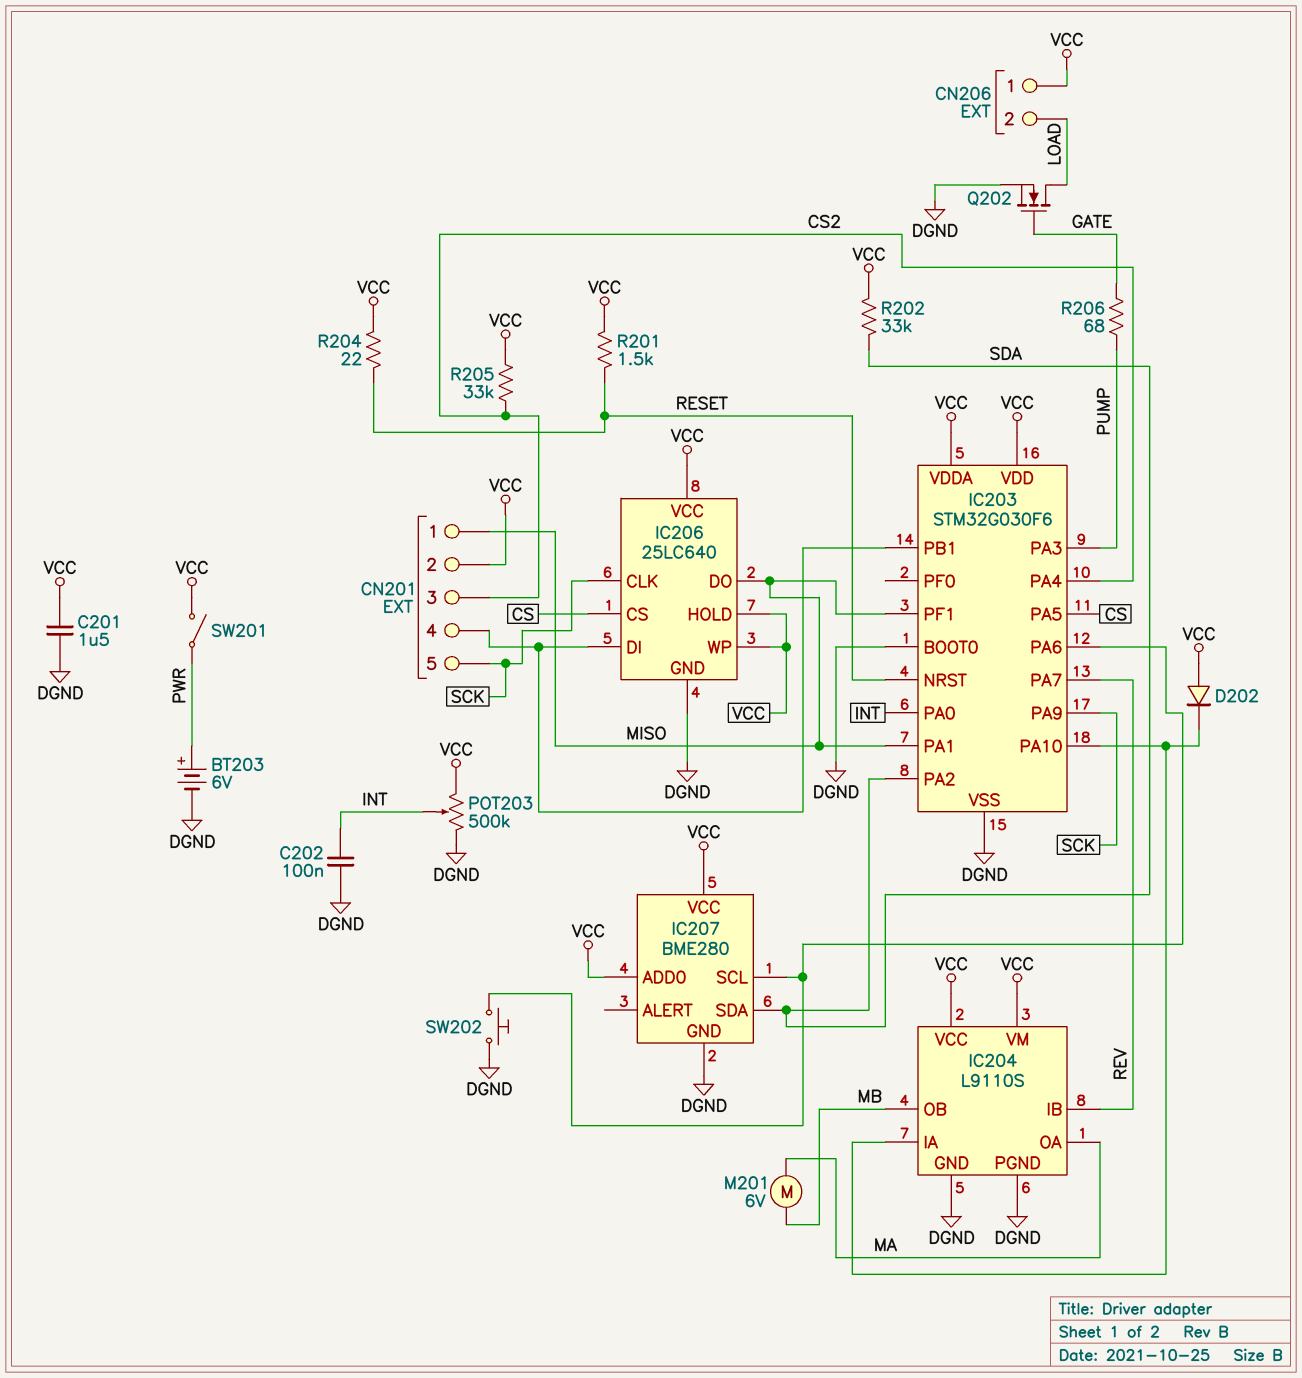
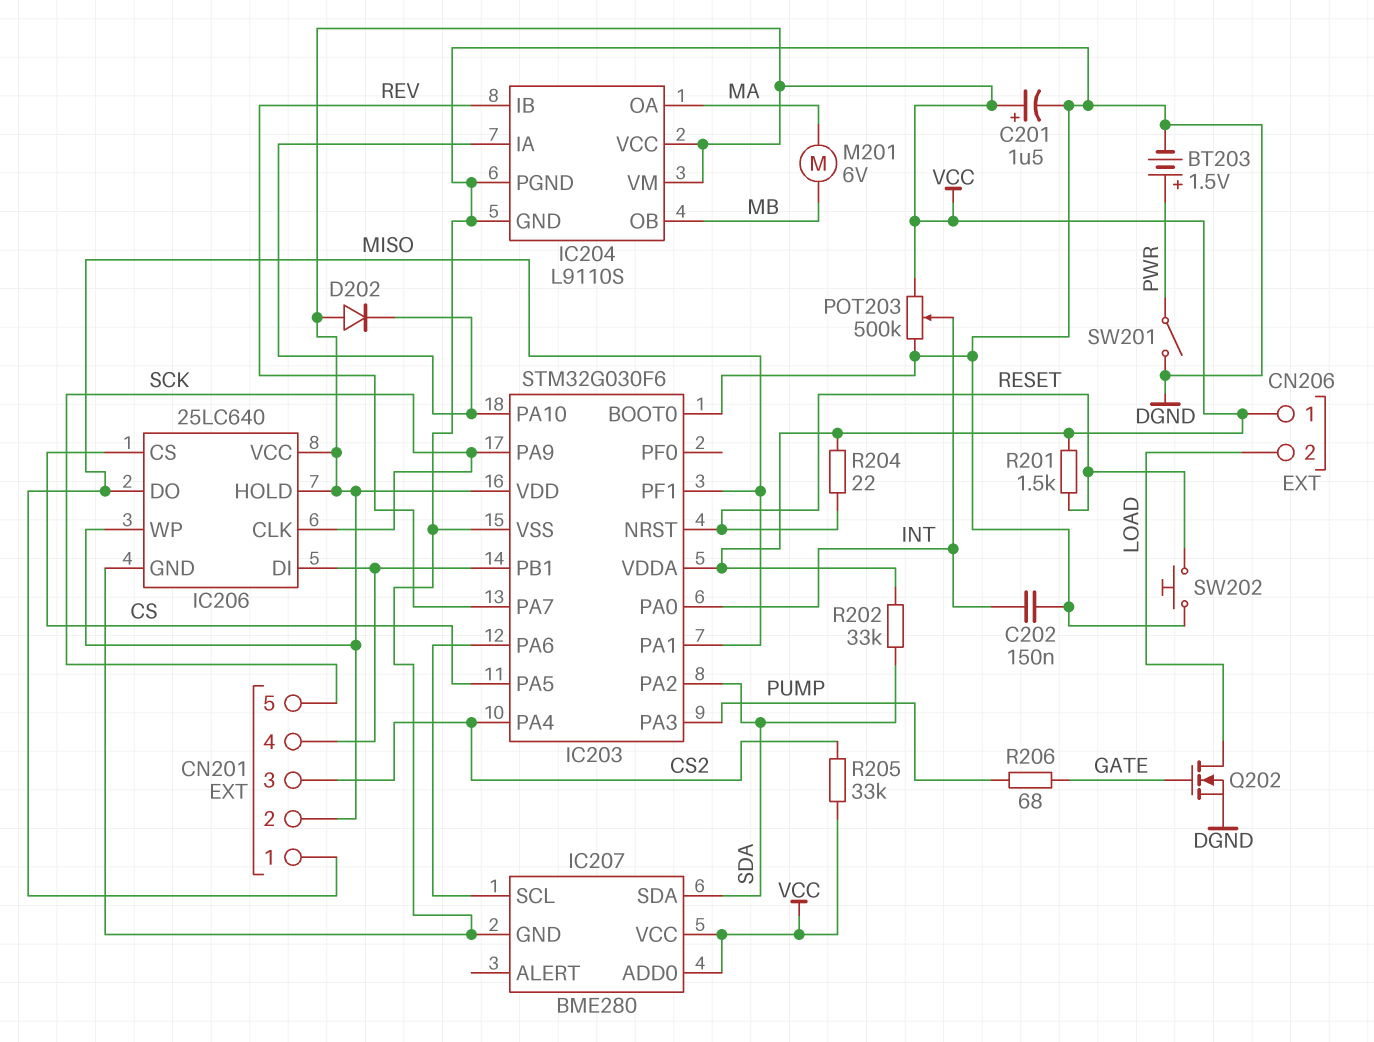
BT203: 6V (plus PWR, minus DGND) -> 1.5V (plus PWR, minus DGND)
C201: 1.5uF (DGND, VCC) -> 1.5uF (plus VCC, minus DGND)
C202: 100nF (DGND, INT) -> 150nF (DGND, INT)
SW201: switch (PWR, VCC) -> switch (DGND, PWR)
SW202: button (DGND, IC203/PA6) -> button (DGND, RESET)

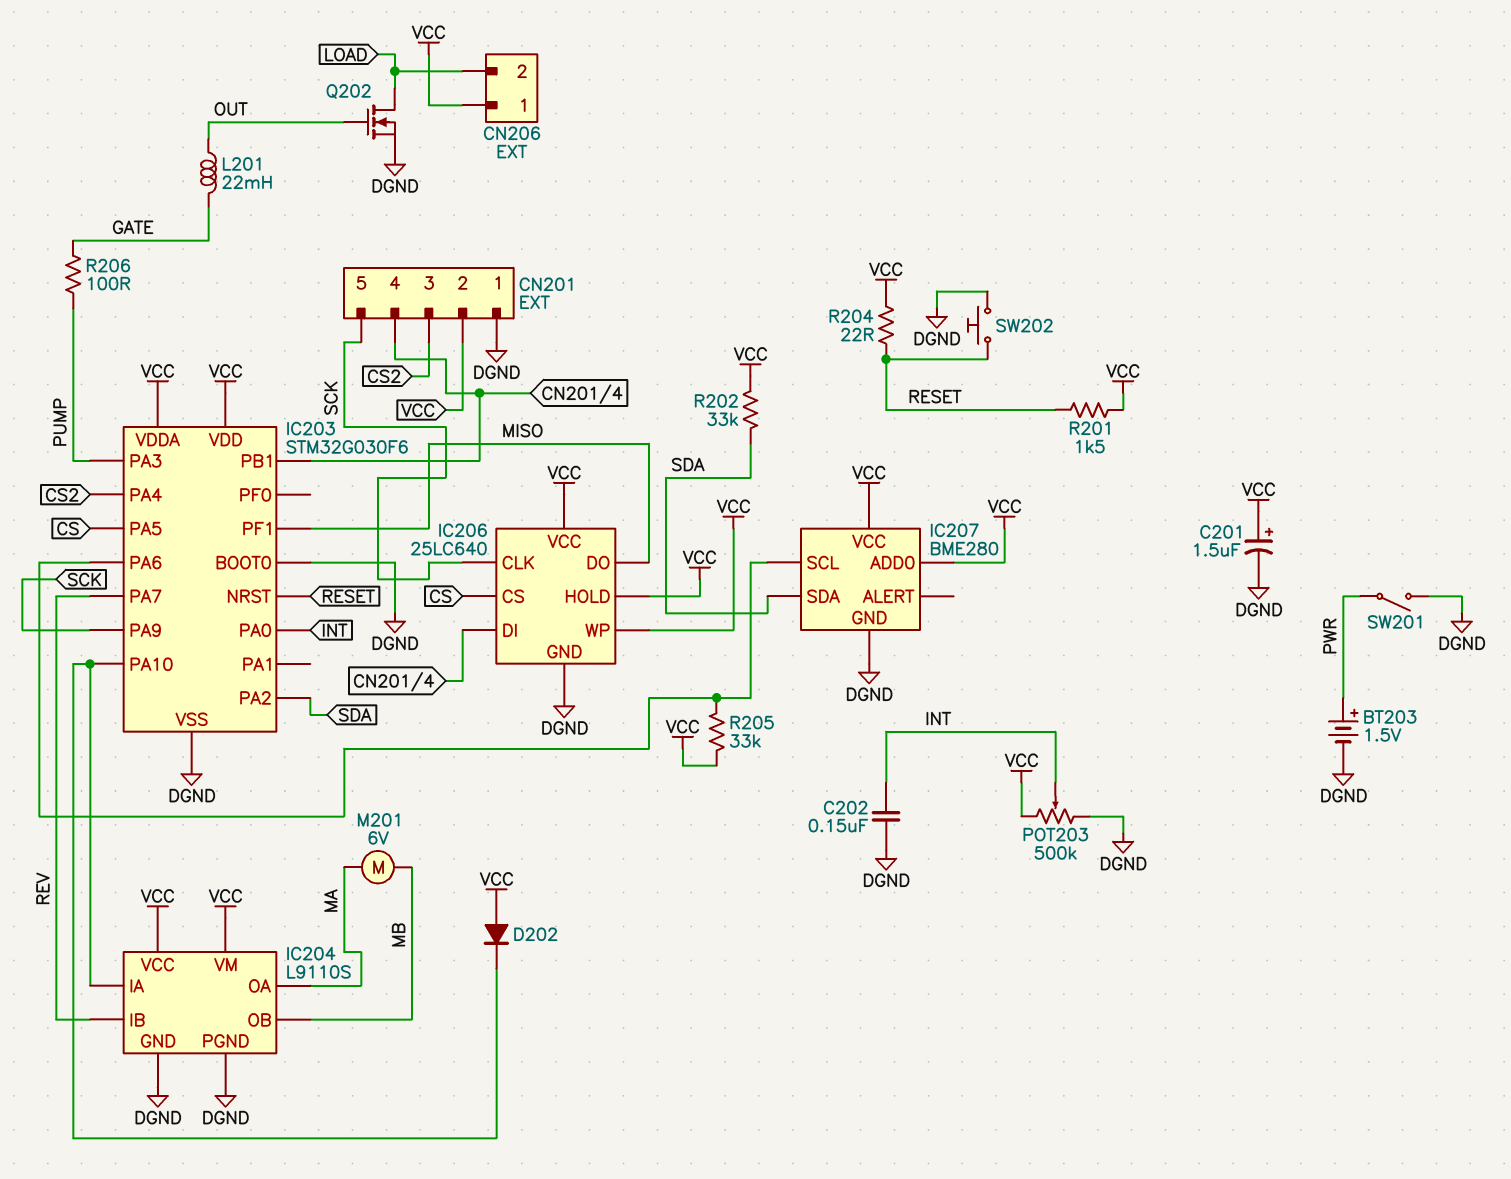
CN201 pin 1: MISO -> DGND
IC203 pin PA1: MISO -> none
L201: none -> 22mH (GATE, OUT)
Q202: NMOS (G GATE, D LOAD, S DGND) -> NMOS (G OUT, D LOAD, S DGND)
R205: 33k (CS2, VCC) -> 33k (IC203/PA6, VCC)
R206: 68 (GATE, PUMP) -> 100 (GATE, PUMP)

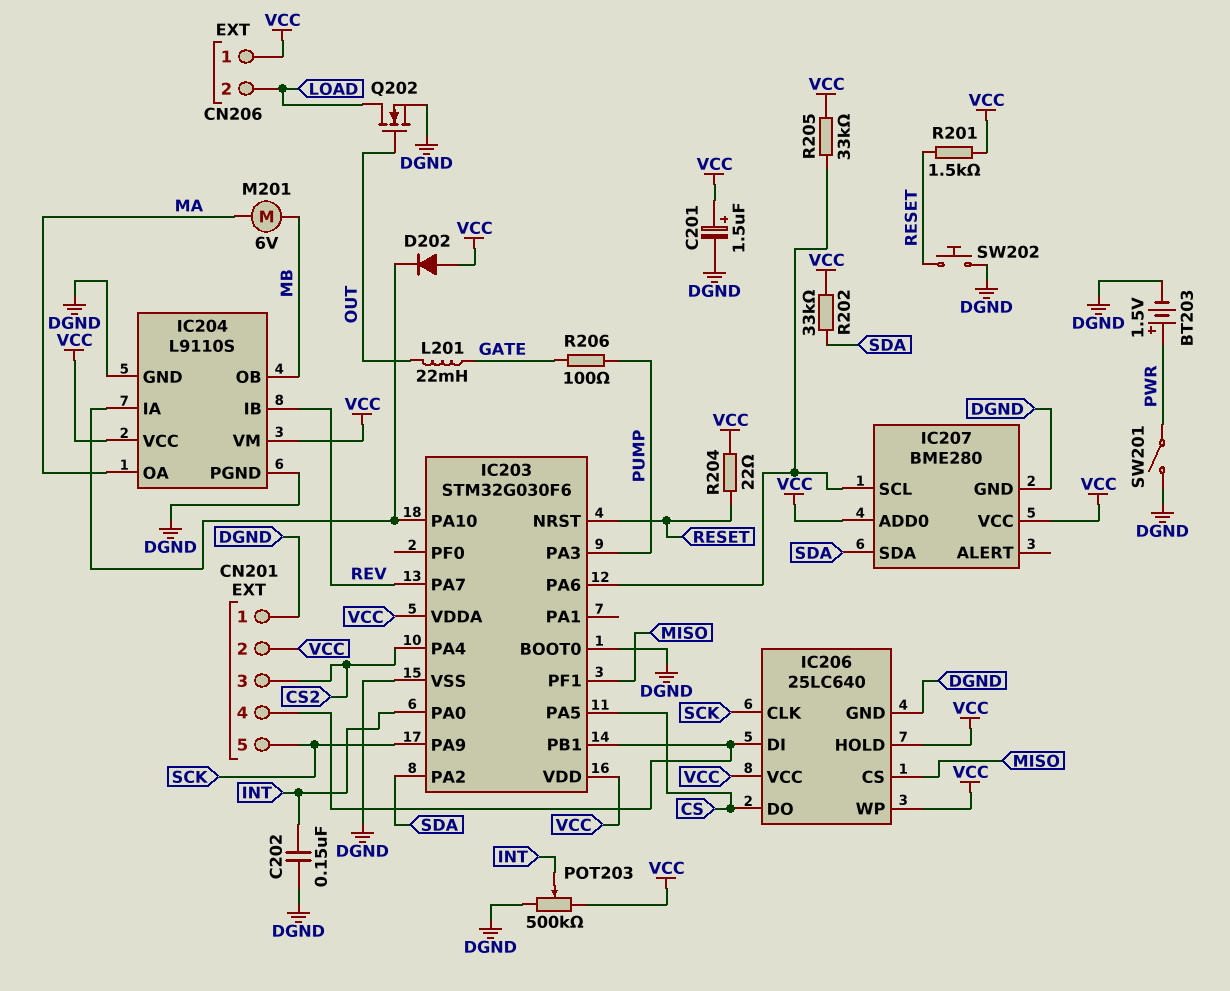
IC206 pin CS: CS -> MISO
IC206 pin DO: MISO -> CS

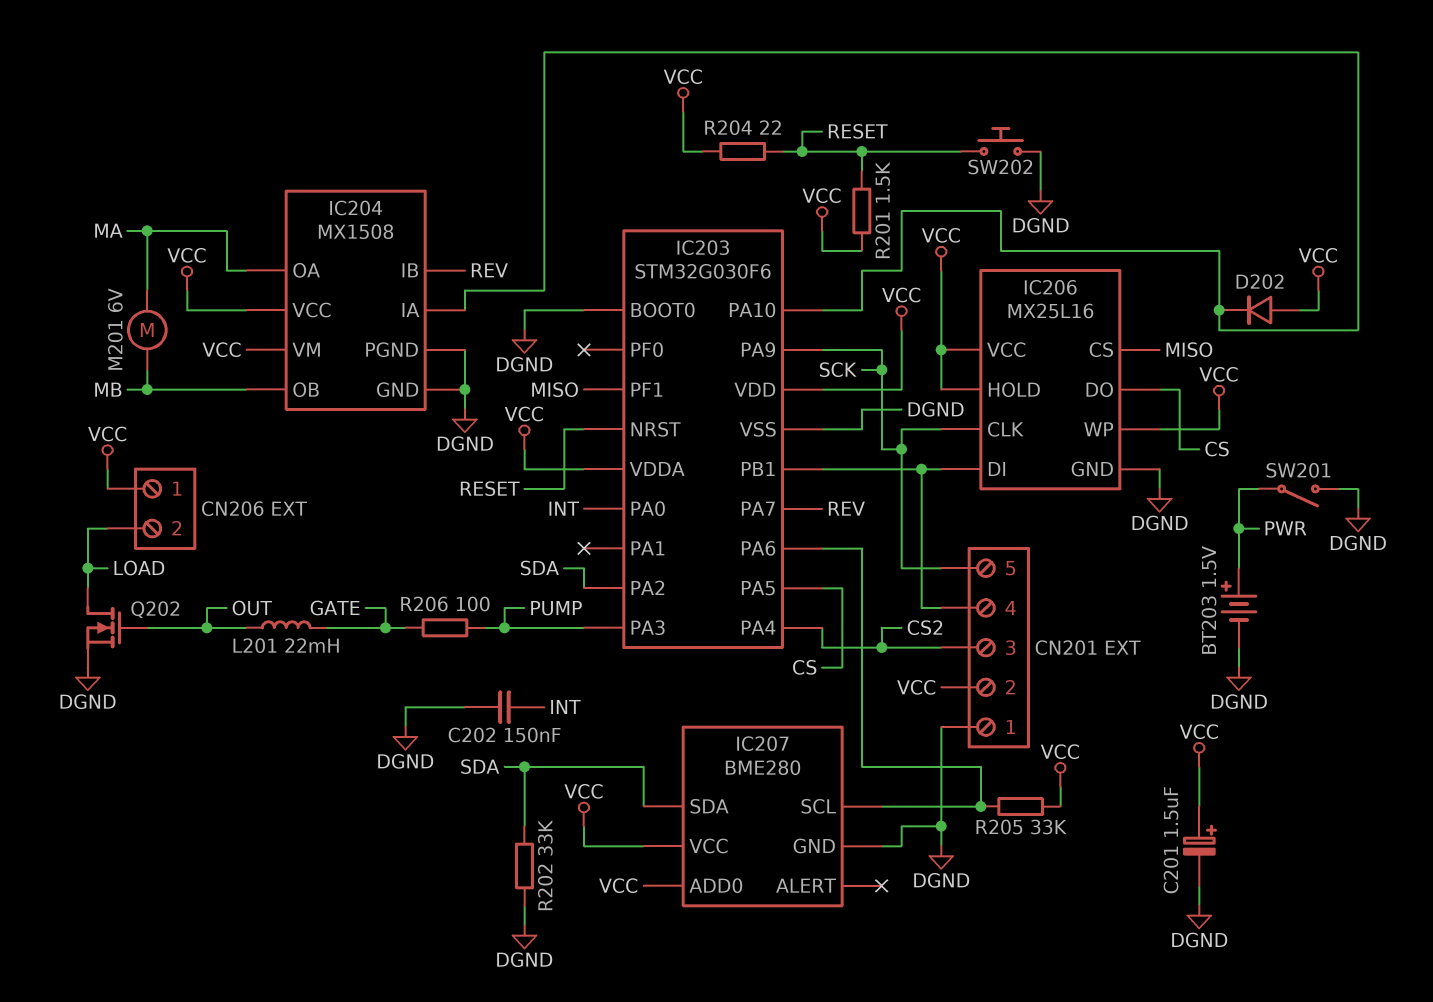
IC204: L9110S -> MX1508
IC206: 25LC640 -> MX25L16
POT203: 500k (DGND, VCC, wiper INT) -> none
R202: 33k (SDA, VCC) -> 33k (DGND, SDA)

